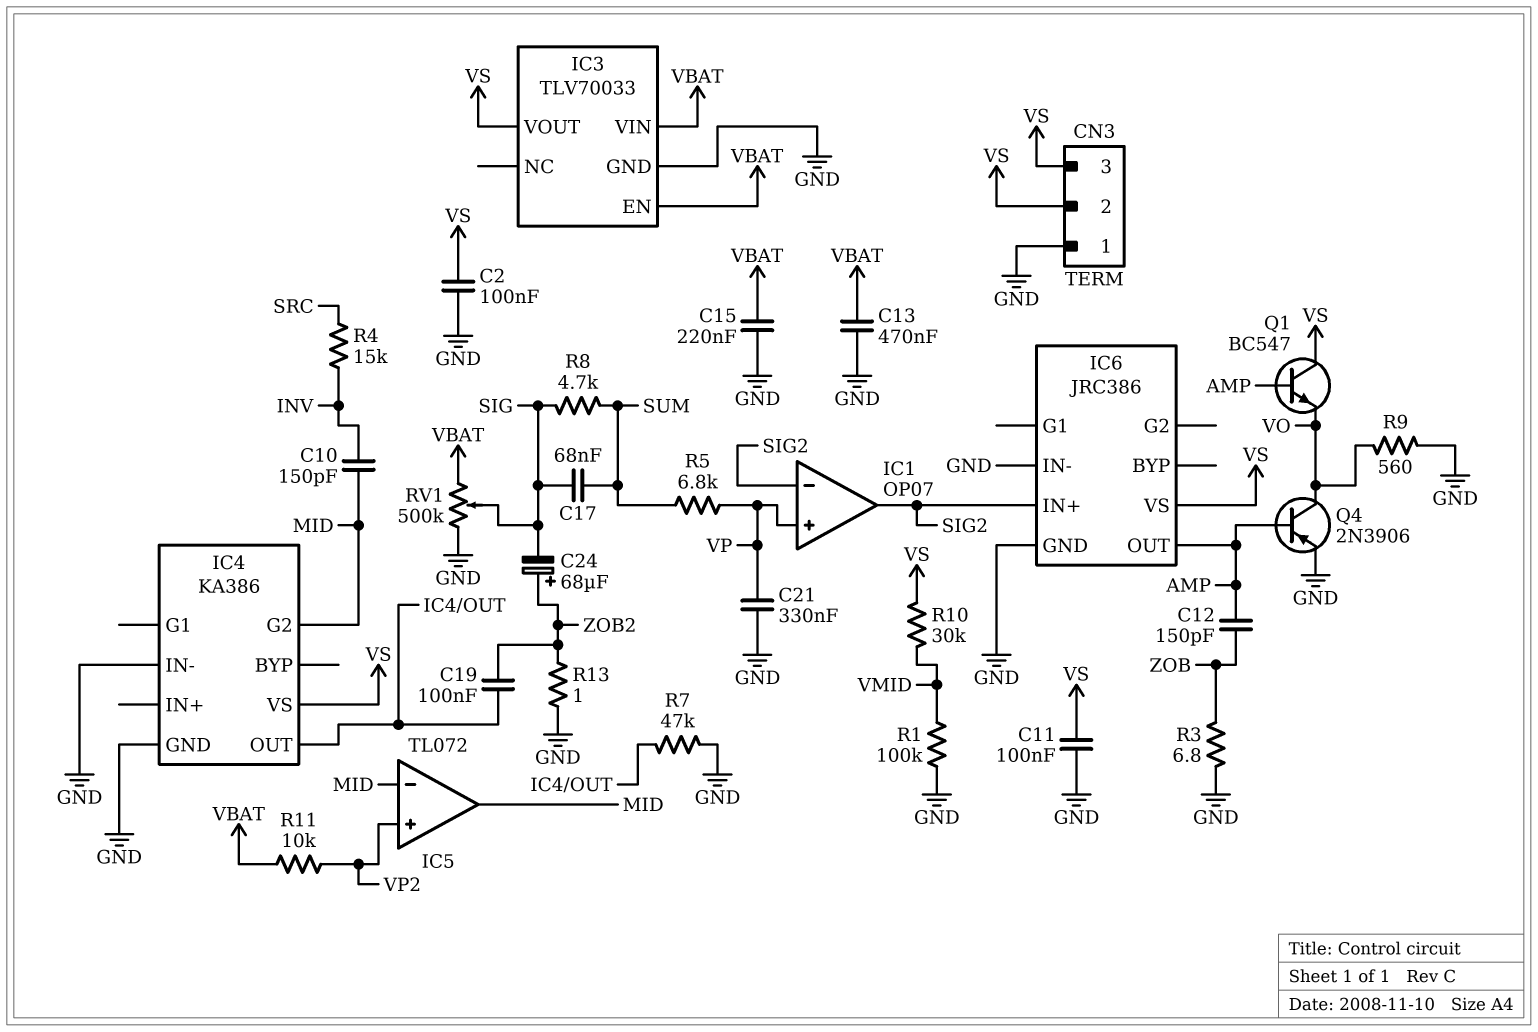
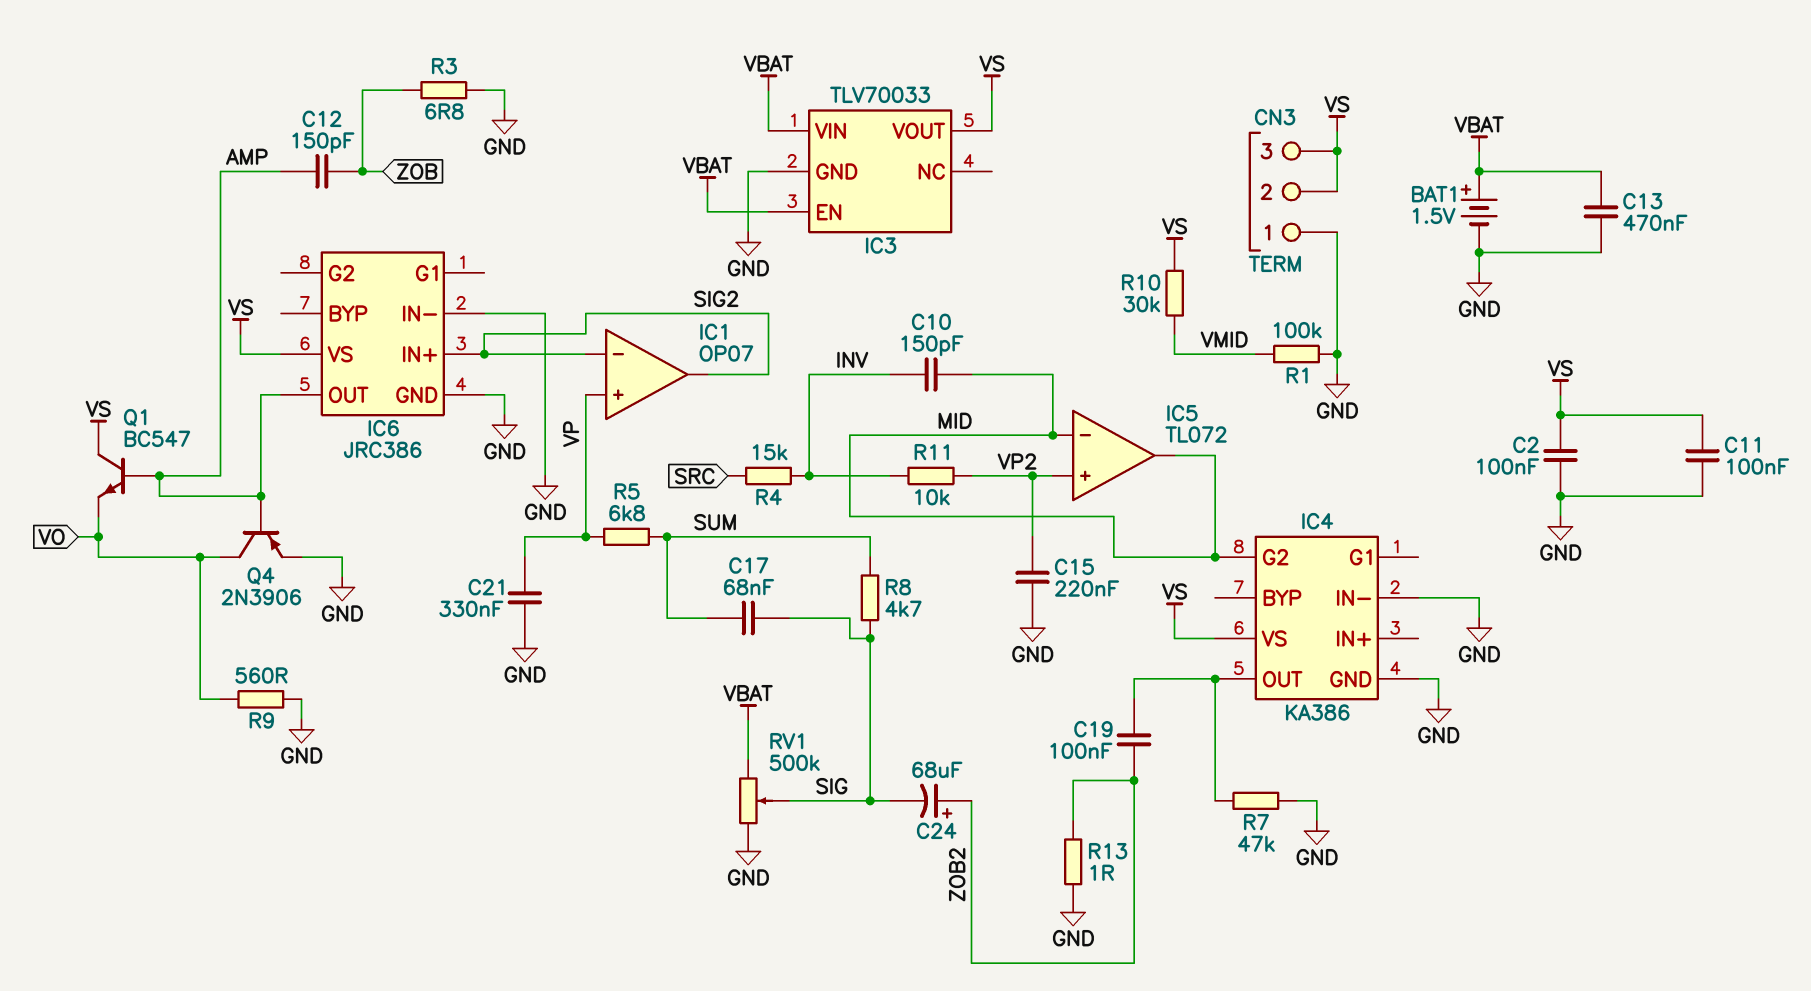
BAT1: none -> 1.5V (plus VBAT, minus GND)
C15: 220nF (GND, VBAT) -> 220nF (GND, VP2)
R11: 10k (VBAT, VP2) -> 10k (INV, VP2)

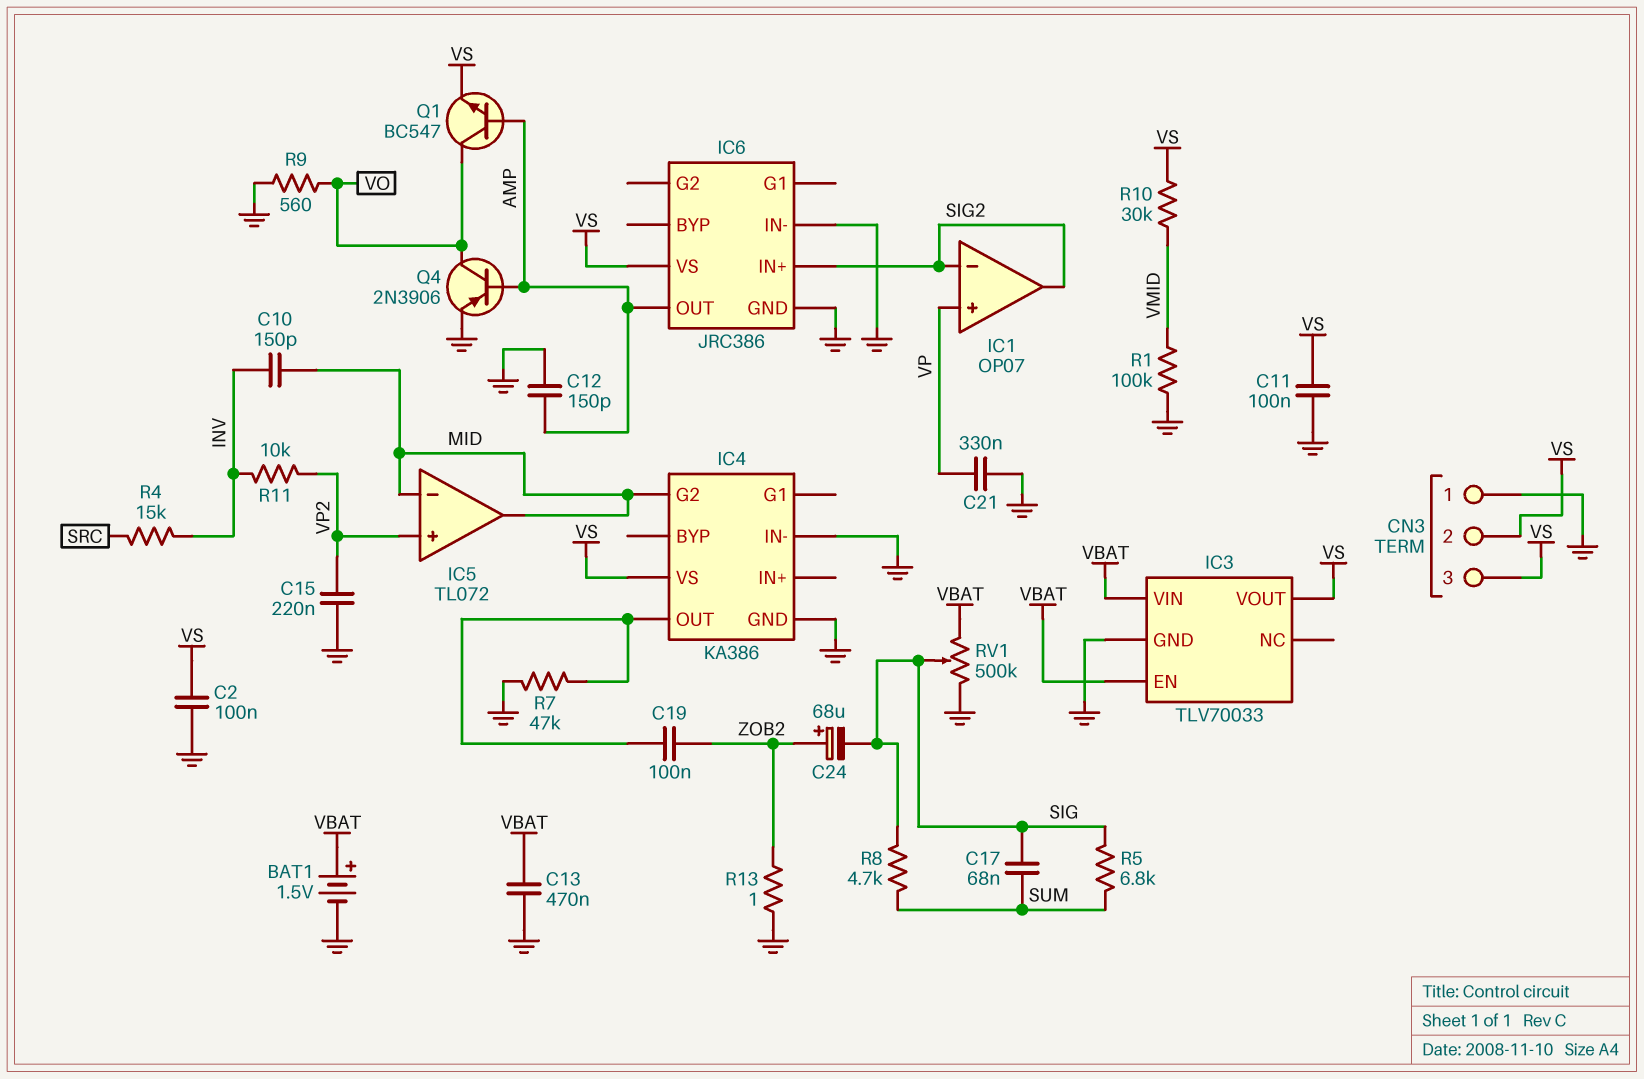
C12: 150pF (AMP, ZOB) -> 150pF (AMP, GND)
Q1: NPN BC547 (B AMP, C VS, E VO) -> NPN BC547 (B AMP, C VO, E VS)
R3: 6.8 (GND, ZOB) -> none
R5: 6.8k (SUM, VP) -> 6.8k (SIG, SUM)

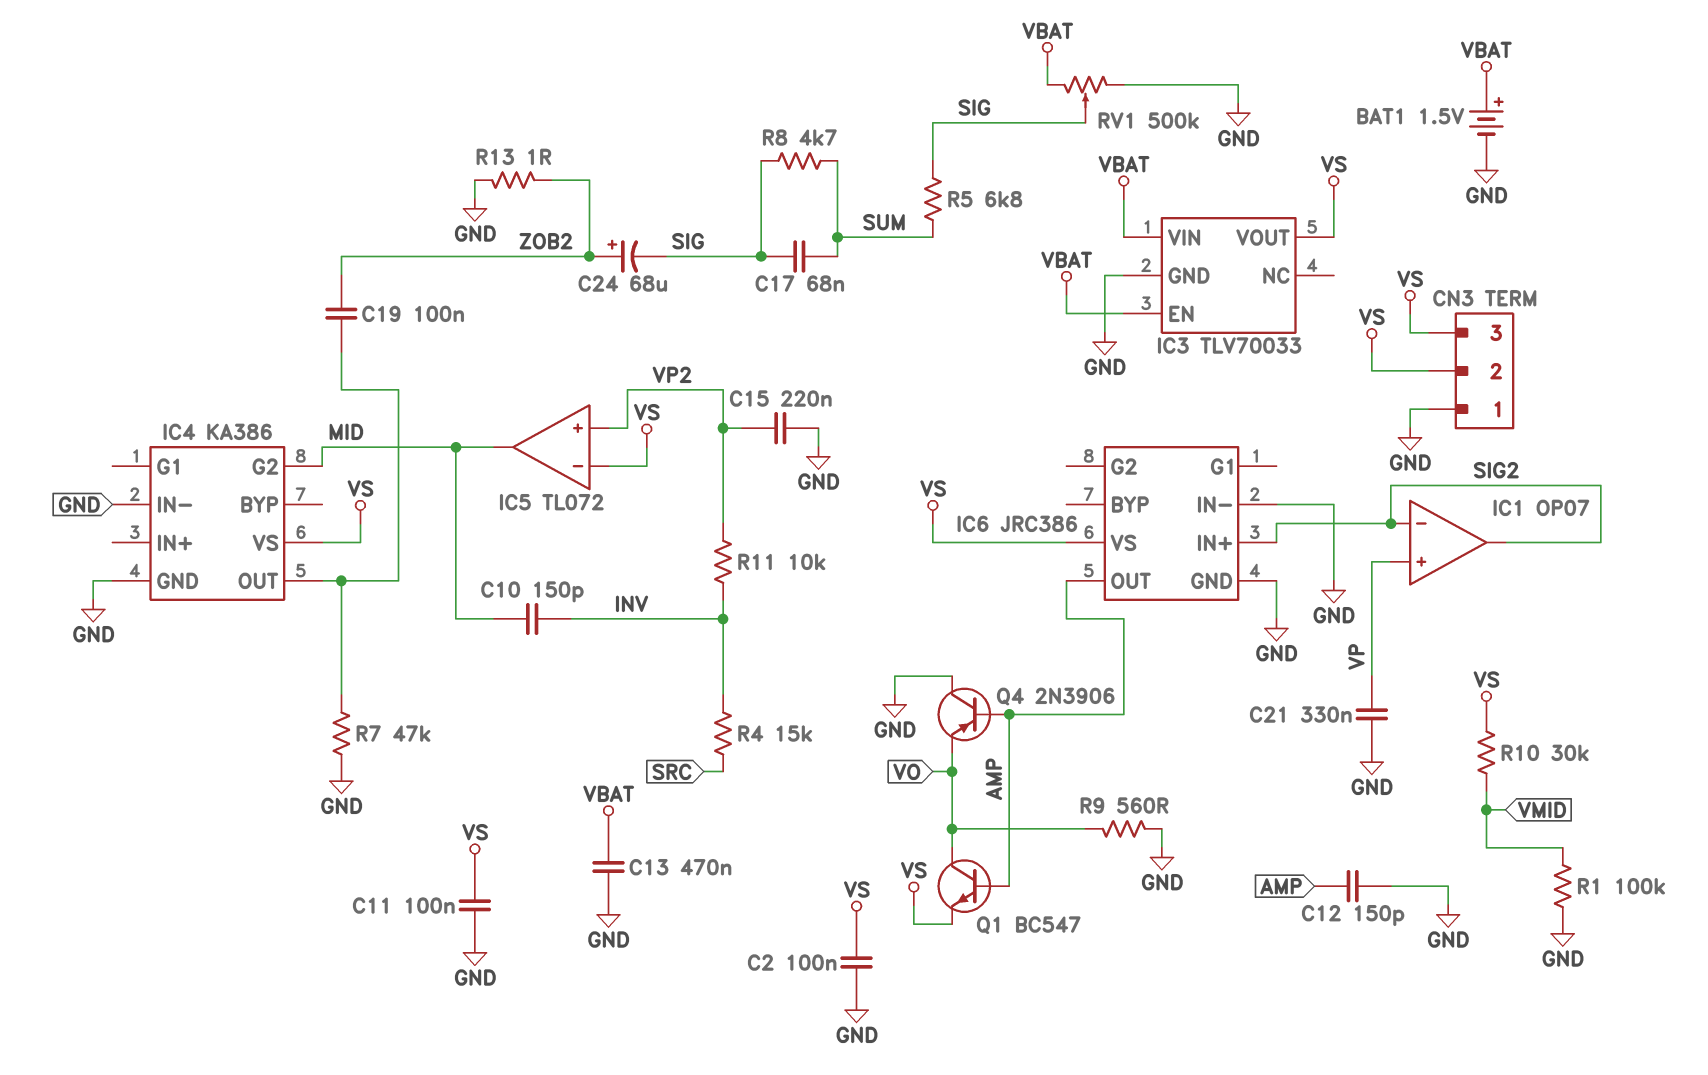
IC5 pin in-: MID -> VS
Q4: PNP 2N3906 (B AMP, C VO, E GND) -> PNP 2N3906 (B AMP, C GND, E VO)

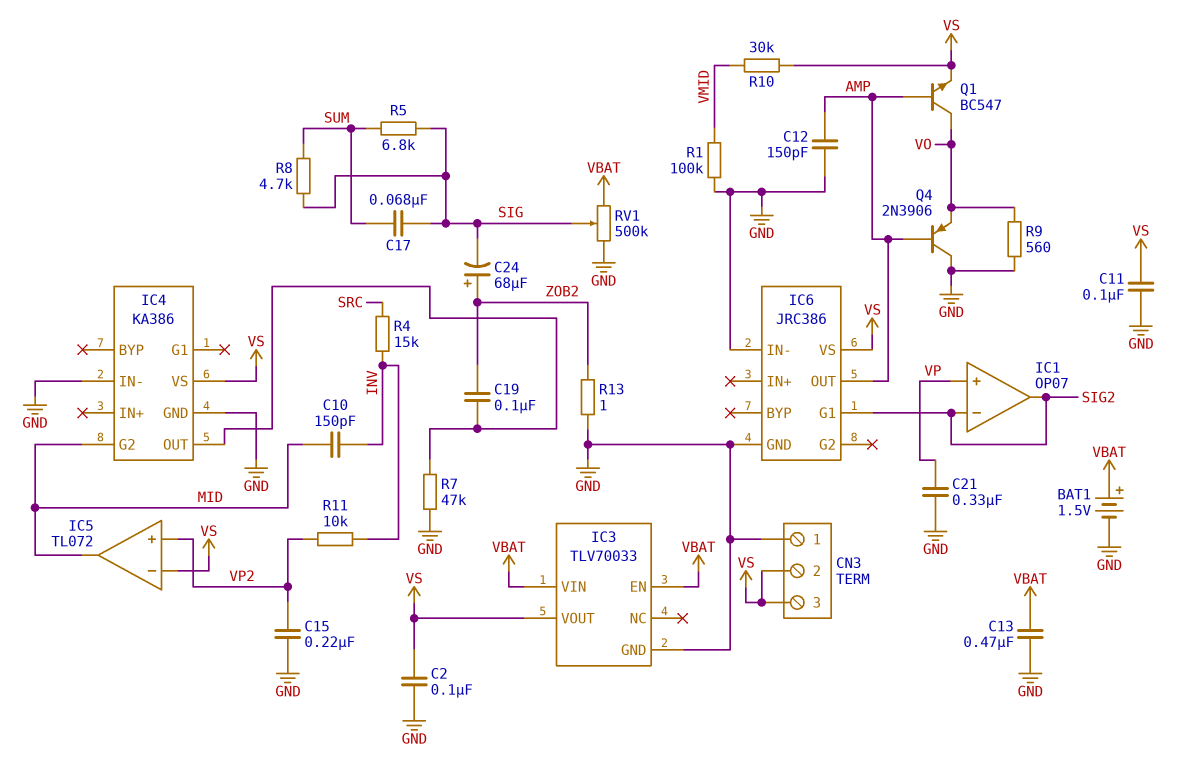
IC6 pin G1: none -> SIG2
IC6 pin IN+: SIG2 -> none

